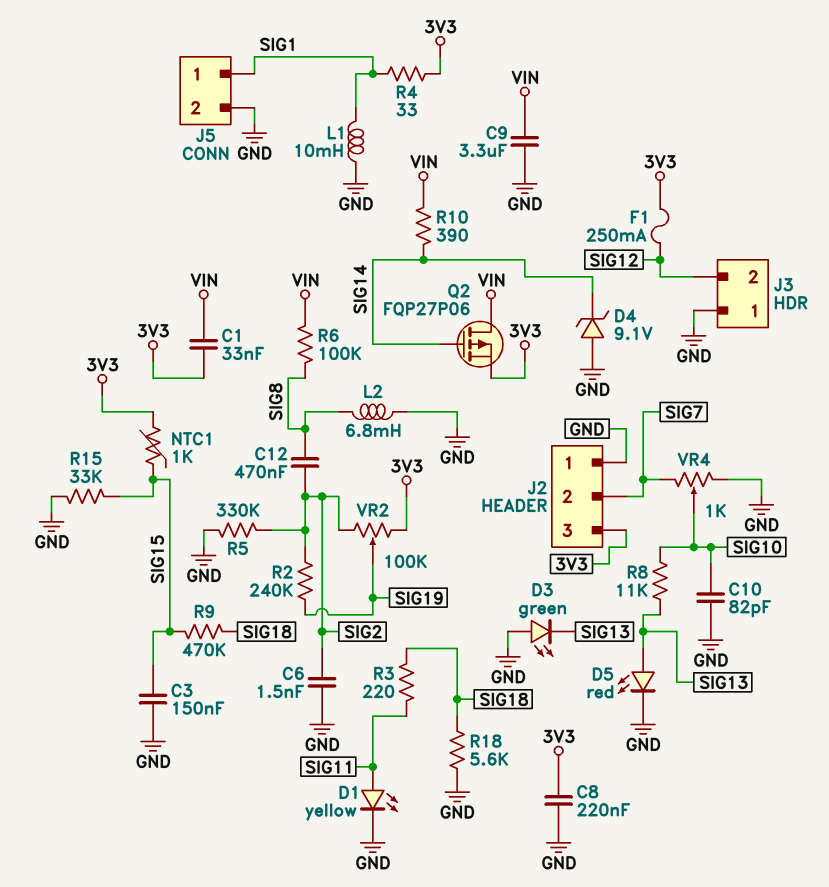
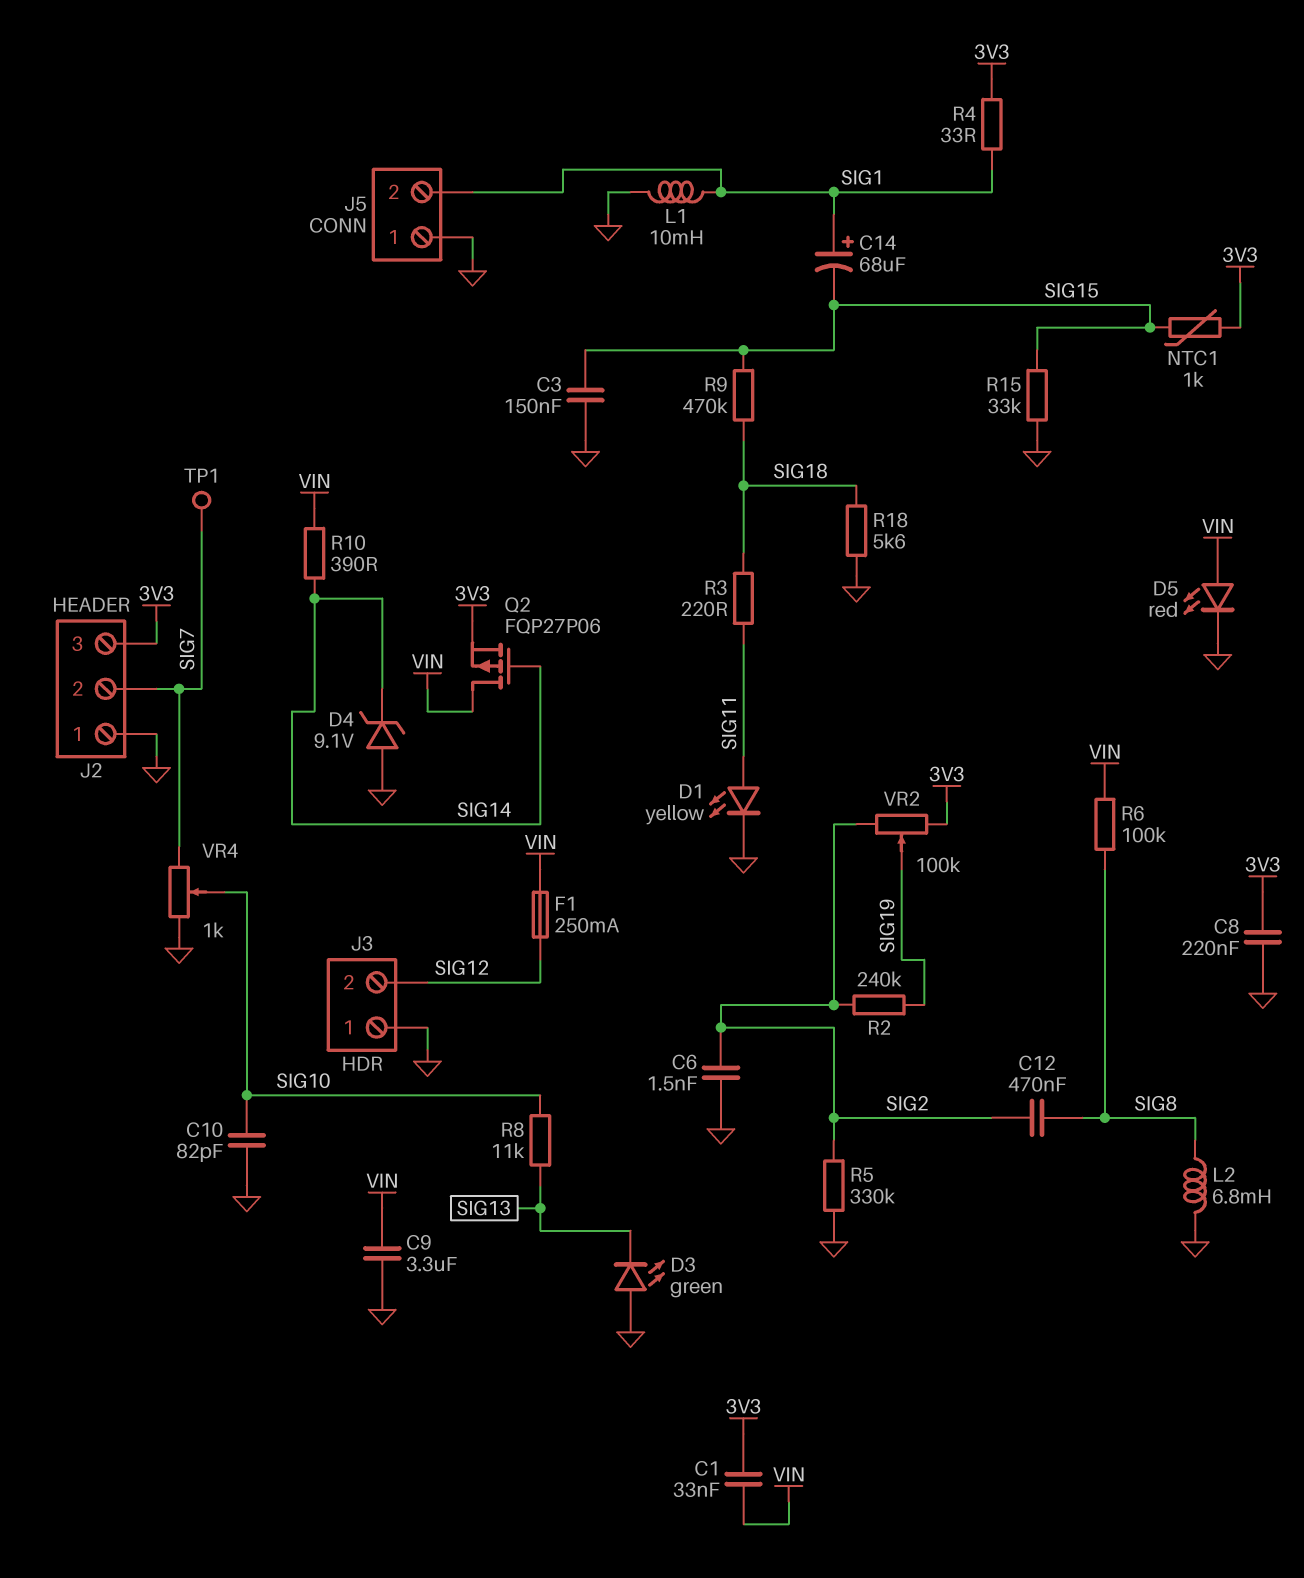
C14: none -> 68uF (plus SIG1, minus SIG15)
D5: LED red (A SIG13, K GND) -> LED red (A VIN, K GND)
F1: 250mA (3V3, SIG12) -> 250mA (SIG12, VIN)
J5 pin 1: SIG1 -> GND
J5 pin 2: GND -> SIG1
TP1: none -> test point (SIG7)

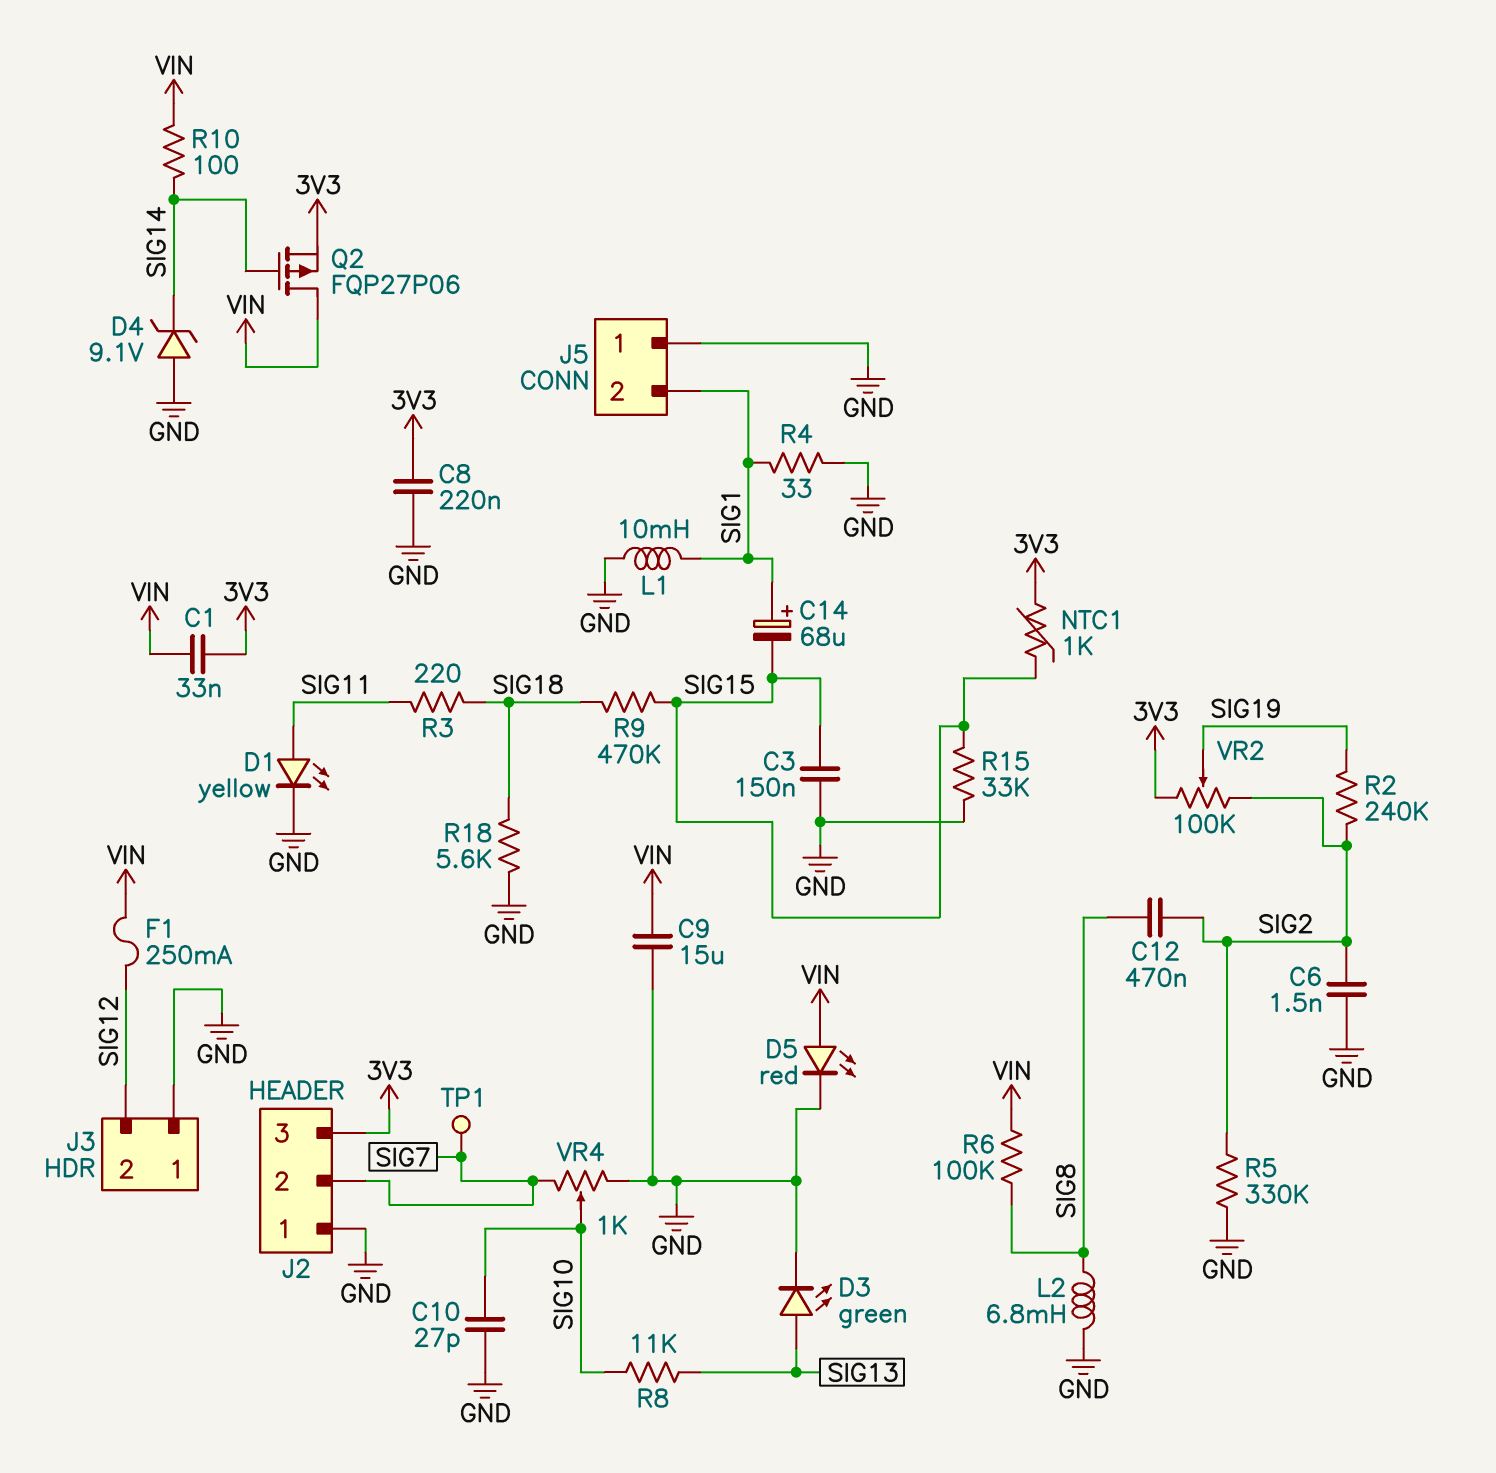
C9: 3.3uF (GND, VIN) -> 15uF (GND, VIN)
C10: 82pF (GND, SIG10) -> 27pF (GND, SIG10)
D3: LED green (A GND, K SIG13) -> LED green (A SIG13, K GND)
R4: 33 (3V3, SIG1) -> 33 (GND, SIG1)
R10: 390 (SIG14, VIN) -> 100 (SIG14, VIN)

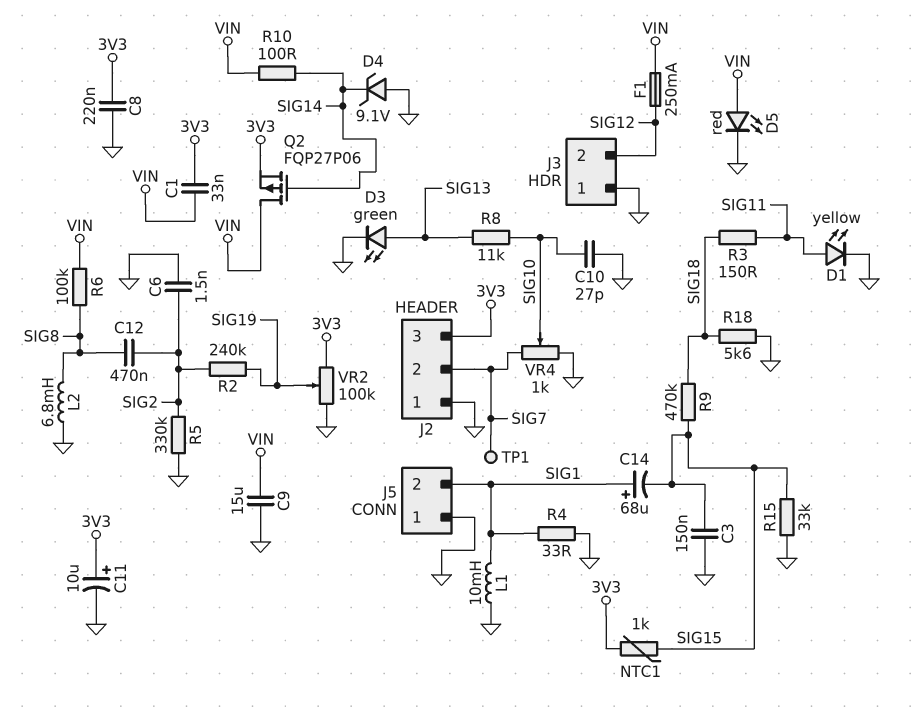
C11: none -> 10uF (plus 3V3, minus GND)
R3: 220 (SIG11, SIG18) -> 150 (SIG11, SIG18)
VR2: 100k (3V3, SIG2, wiper SIG19) -> 100k (3V3, GND, wiper SIG19)

